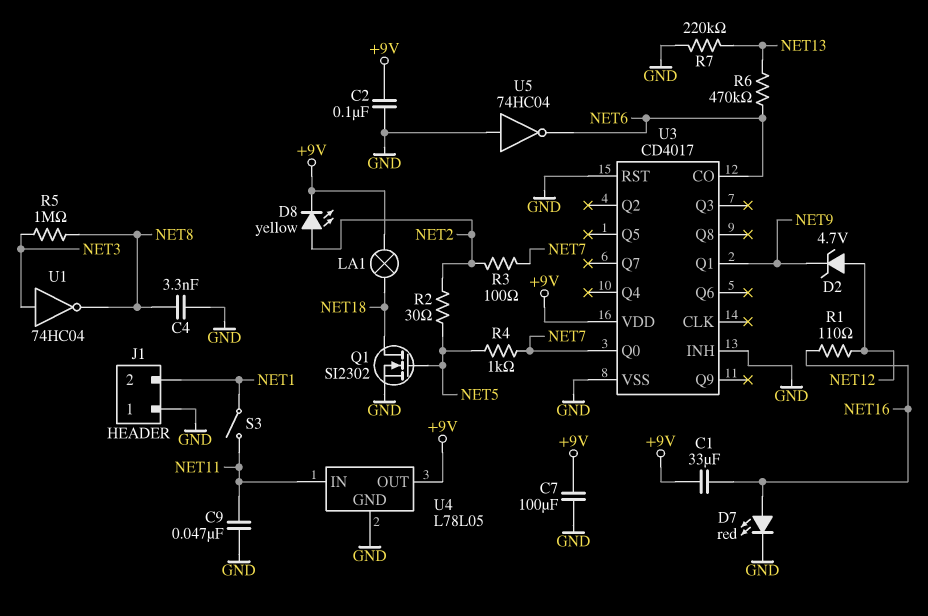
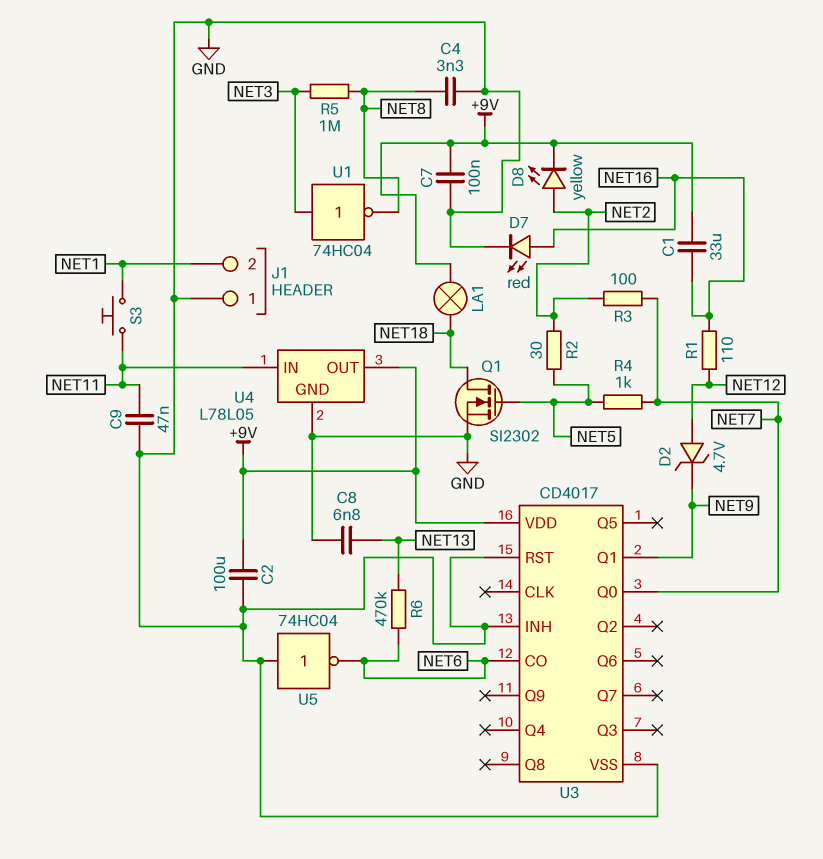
C2: 100nF (+9V, GND) -> 100uF (+9V, GND)
C7: 100uF (+9V, GND) -> 100nF (+9V, GND)
C8: none -> 6.8nF (GND, NET13)
R7: 220k (GND, NET13) -> none
S3: switch (NET1, NET11) -> button (NET1, NET11)

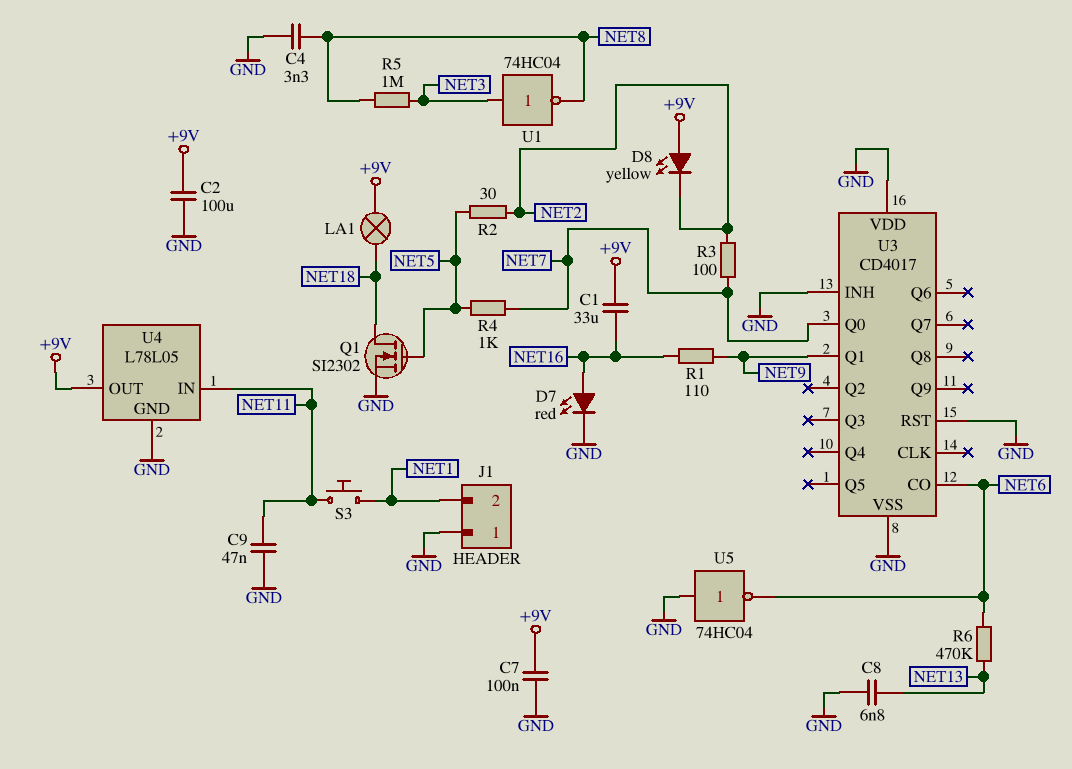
D2: zener 4.7V (A NET12, K NET9) -> none
D8: LED yellow (A NET2, K +9V) -> LED yellow (A +9V, K NET2)
R1: 110 (NET12, NET16) -> 110 (NET9, NET16)
U3 pin VDD: +9V -> GND

